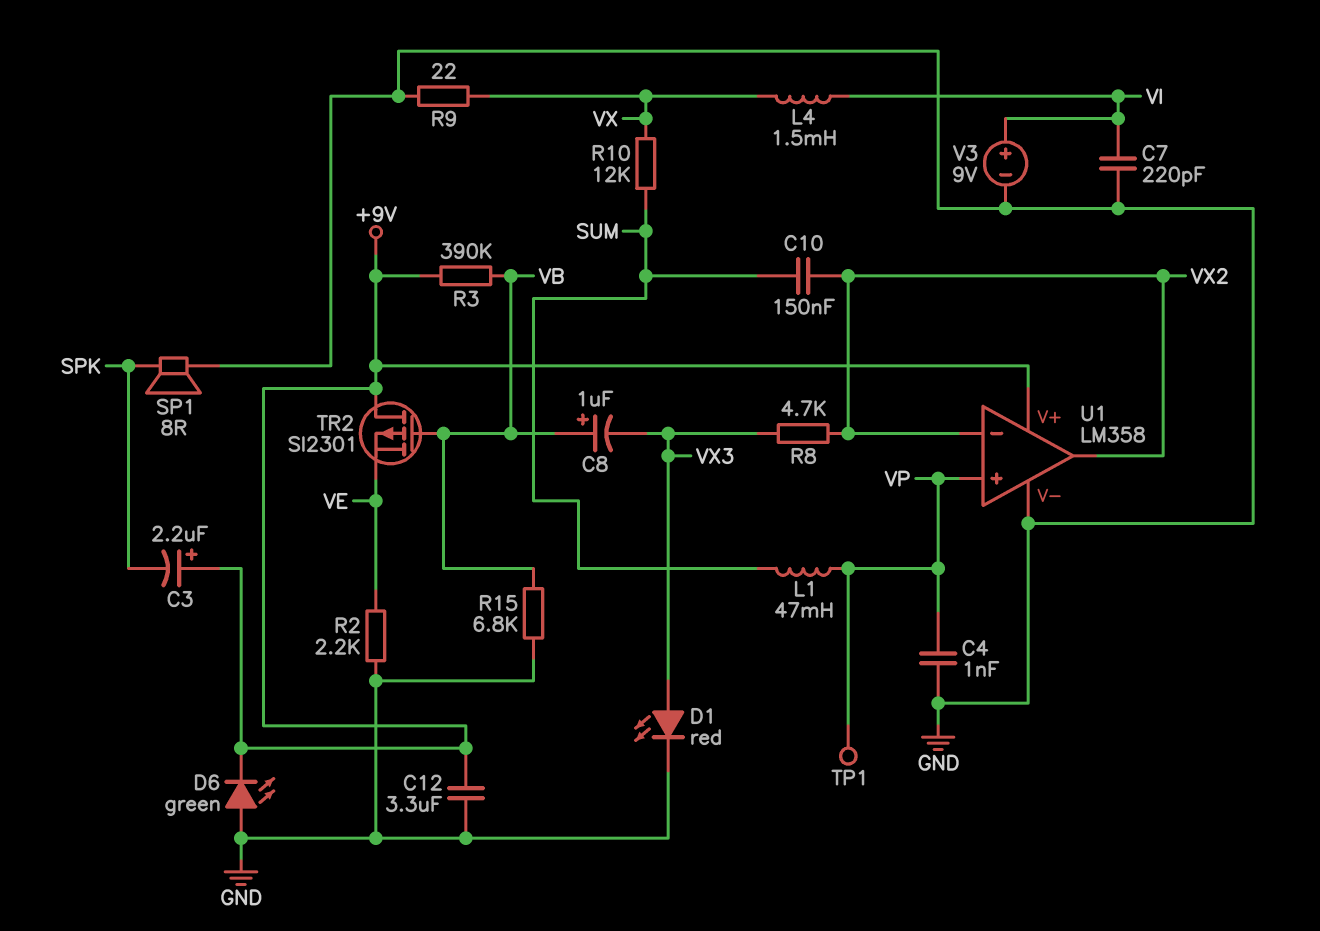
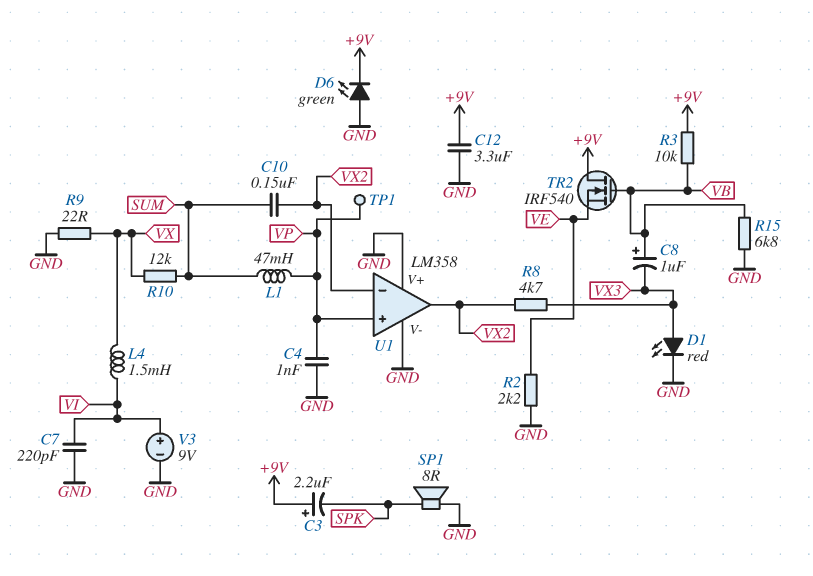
R3: 390k (+9V, VB) -> 10k (+9V, VB)
TR2: PMOS SI2301 (G VB, D +9V, S VE) -> NMOS IRF540 (G VB, D +9V, S VE)
U1 pin V+: +9V -> GND

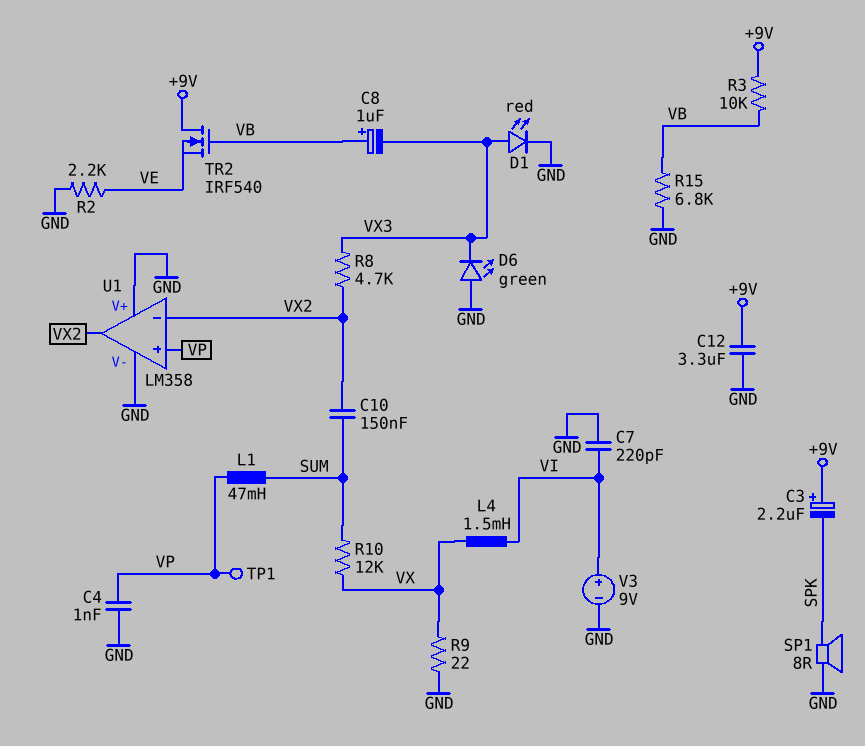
D6: LED green (A GND, K +9V) -> LED green (A GND, K VX3)

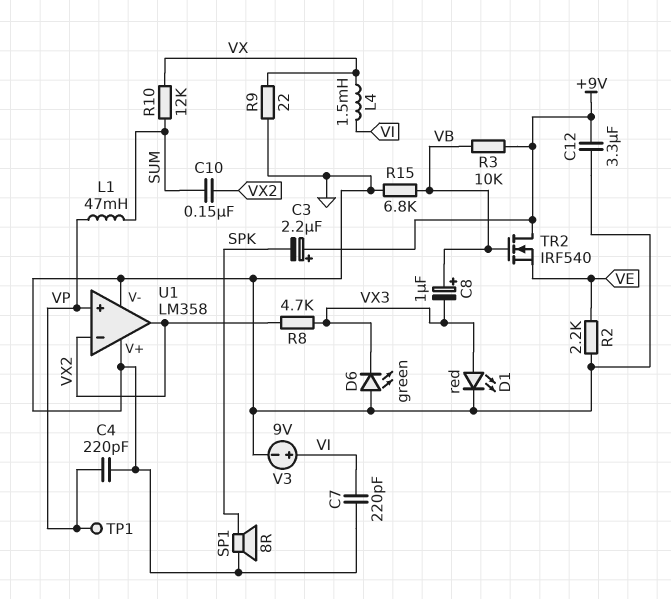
C4: 1nF (GND, VP) -> 220pF (GND, VP)

